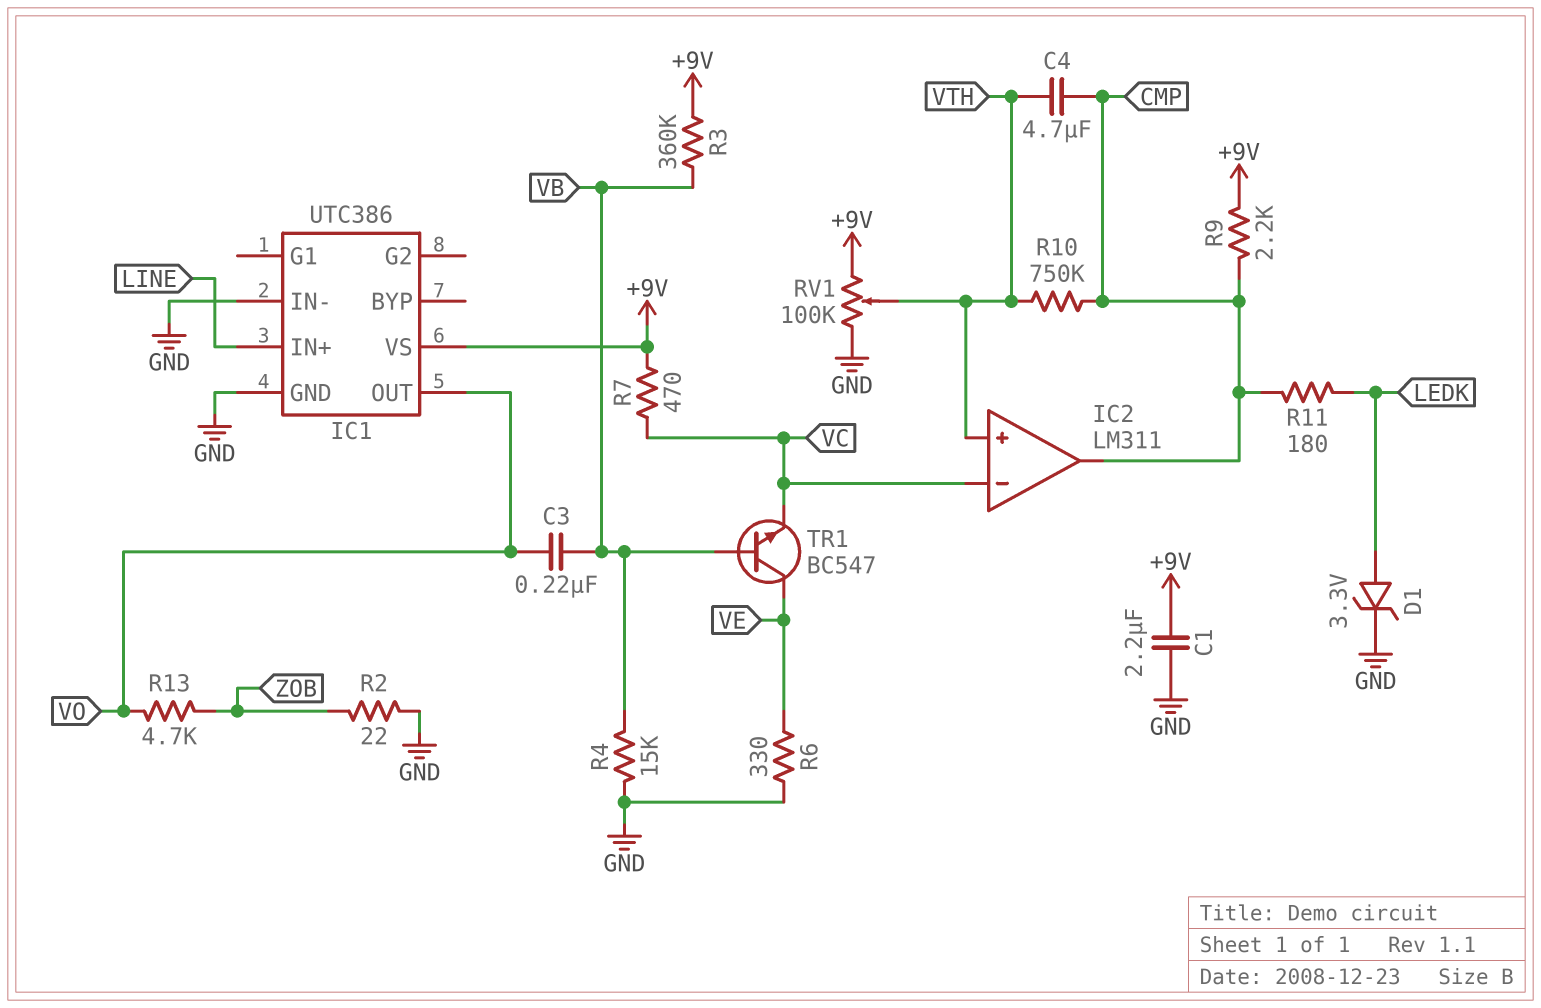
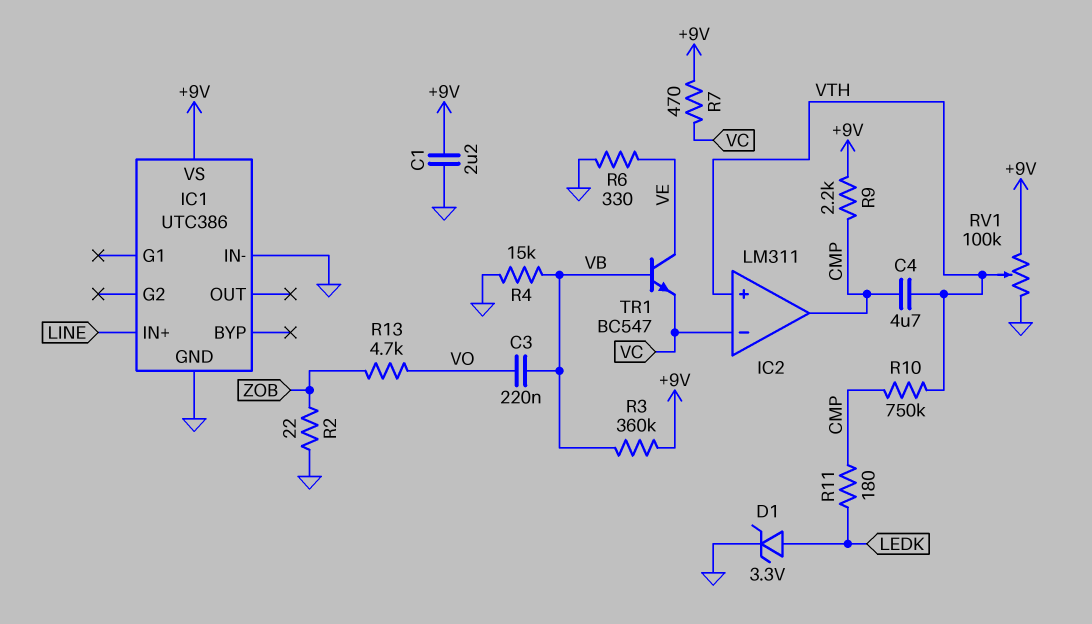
IC1 pin OUT: VO -> none

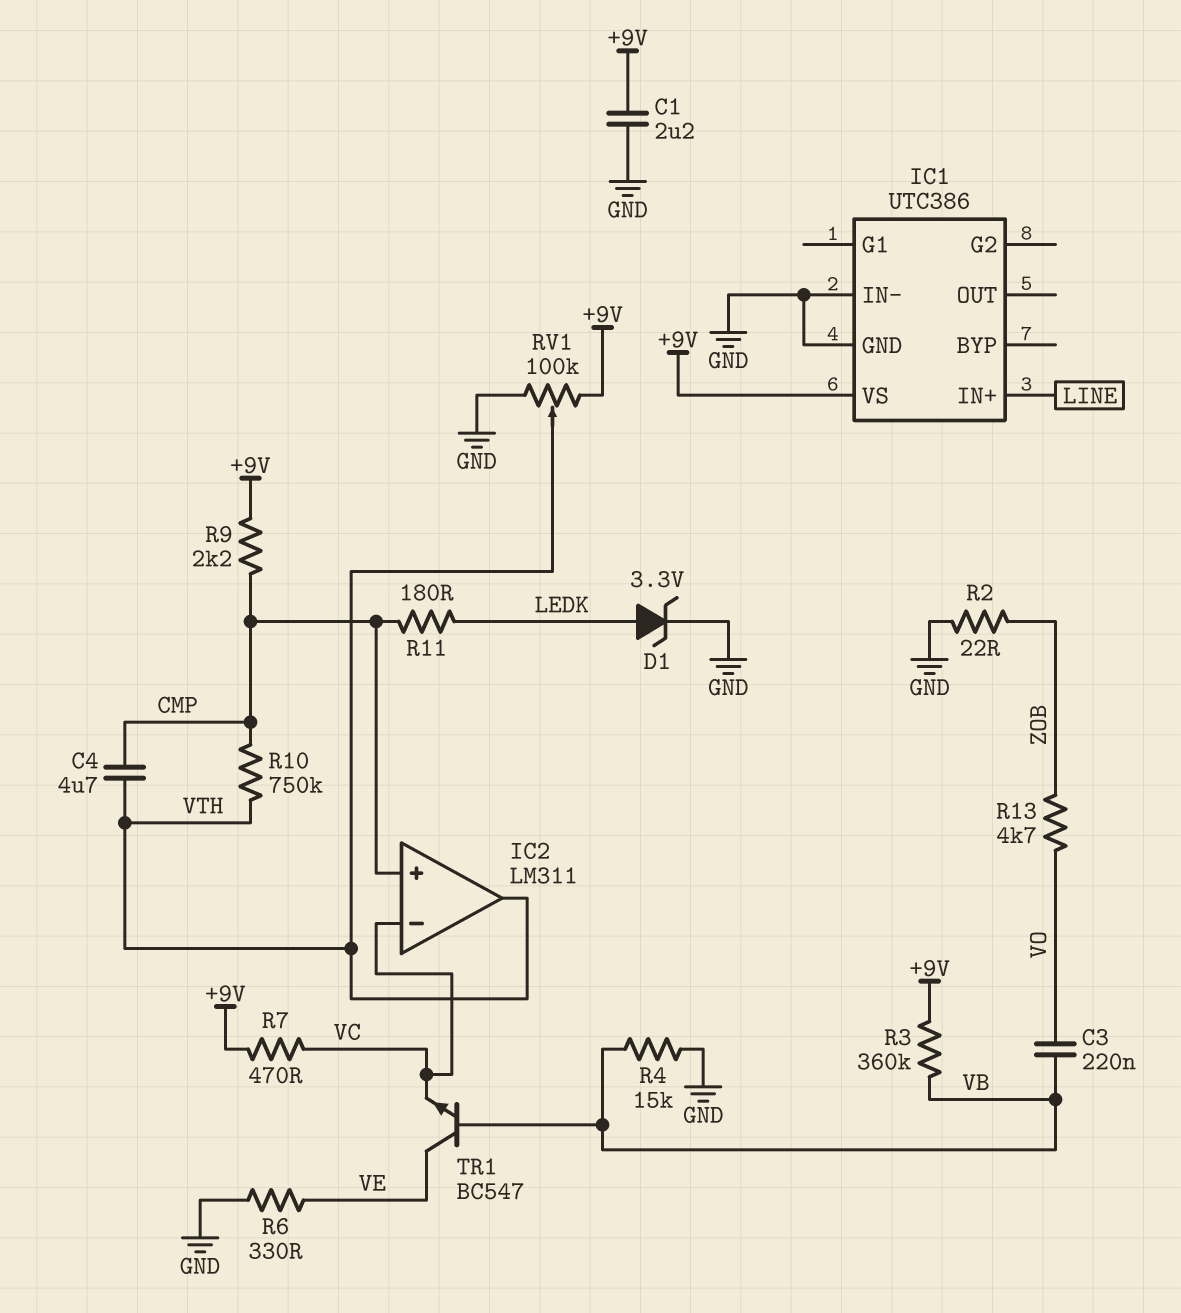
IC2 pin in+: VTH -> CMP
IC2 pin out: CMP -> VTH

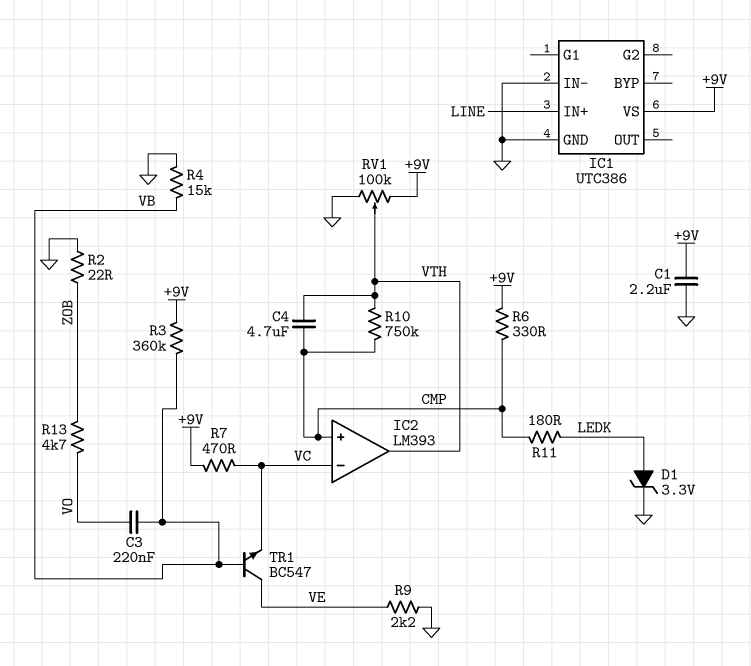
IC2: LM311 -> LM393
R6: 330 (GND, VE) -> 330 (+9V, CMP)
R9: 2.2k (+9V, CMP) -> 2.2k (GND, VE)

